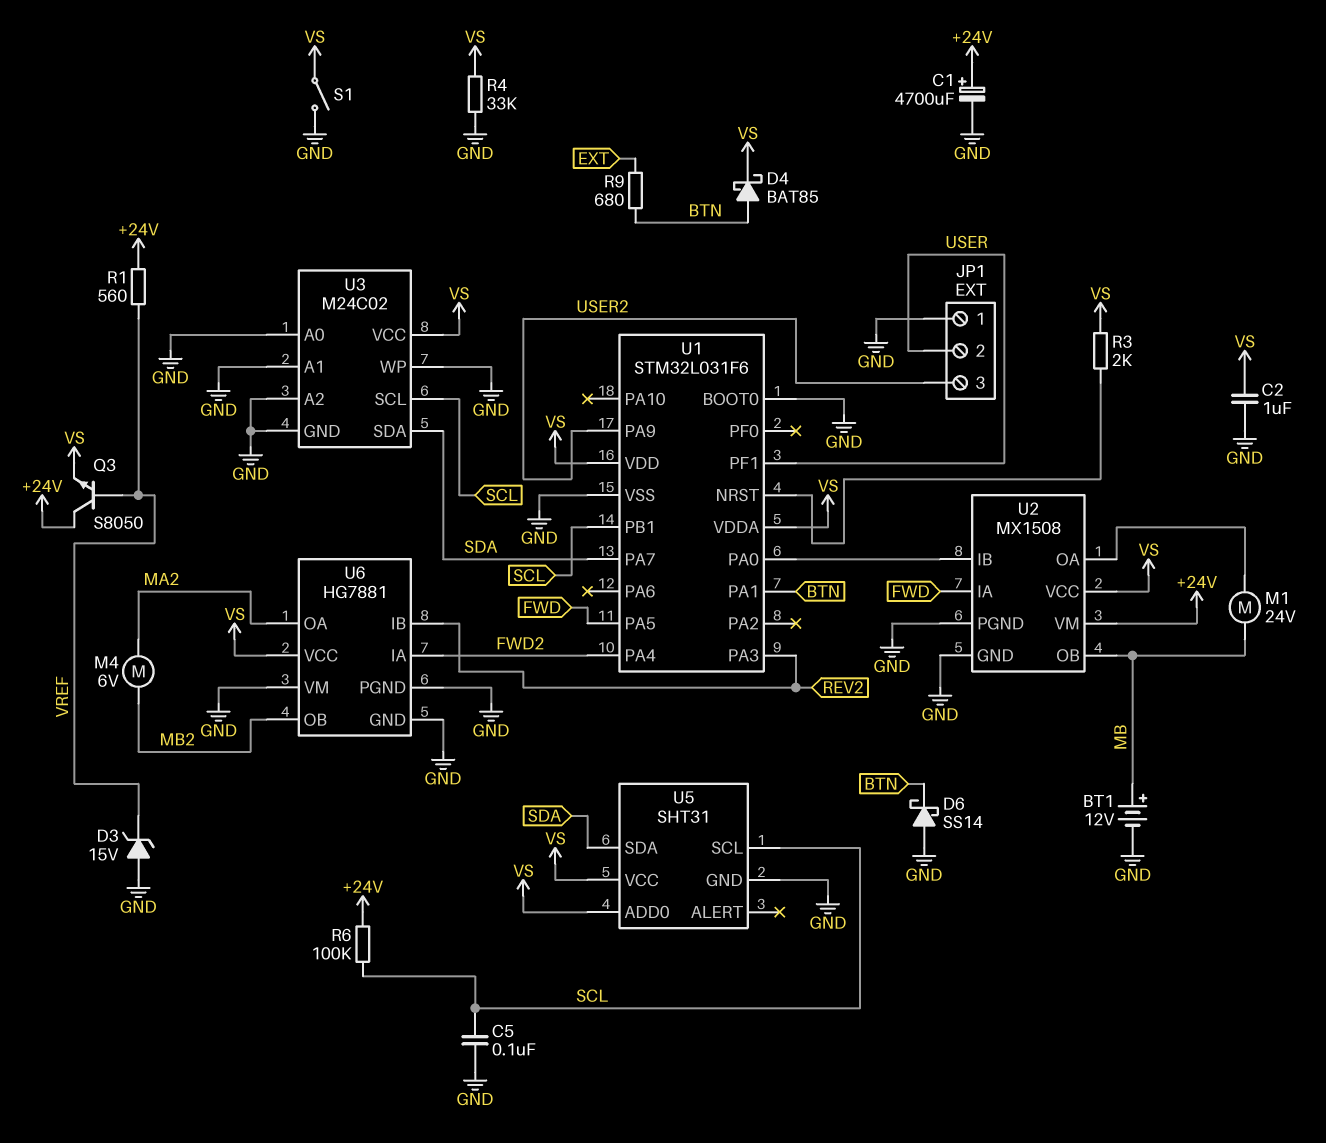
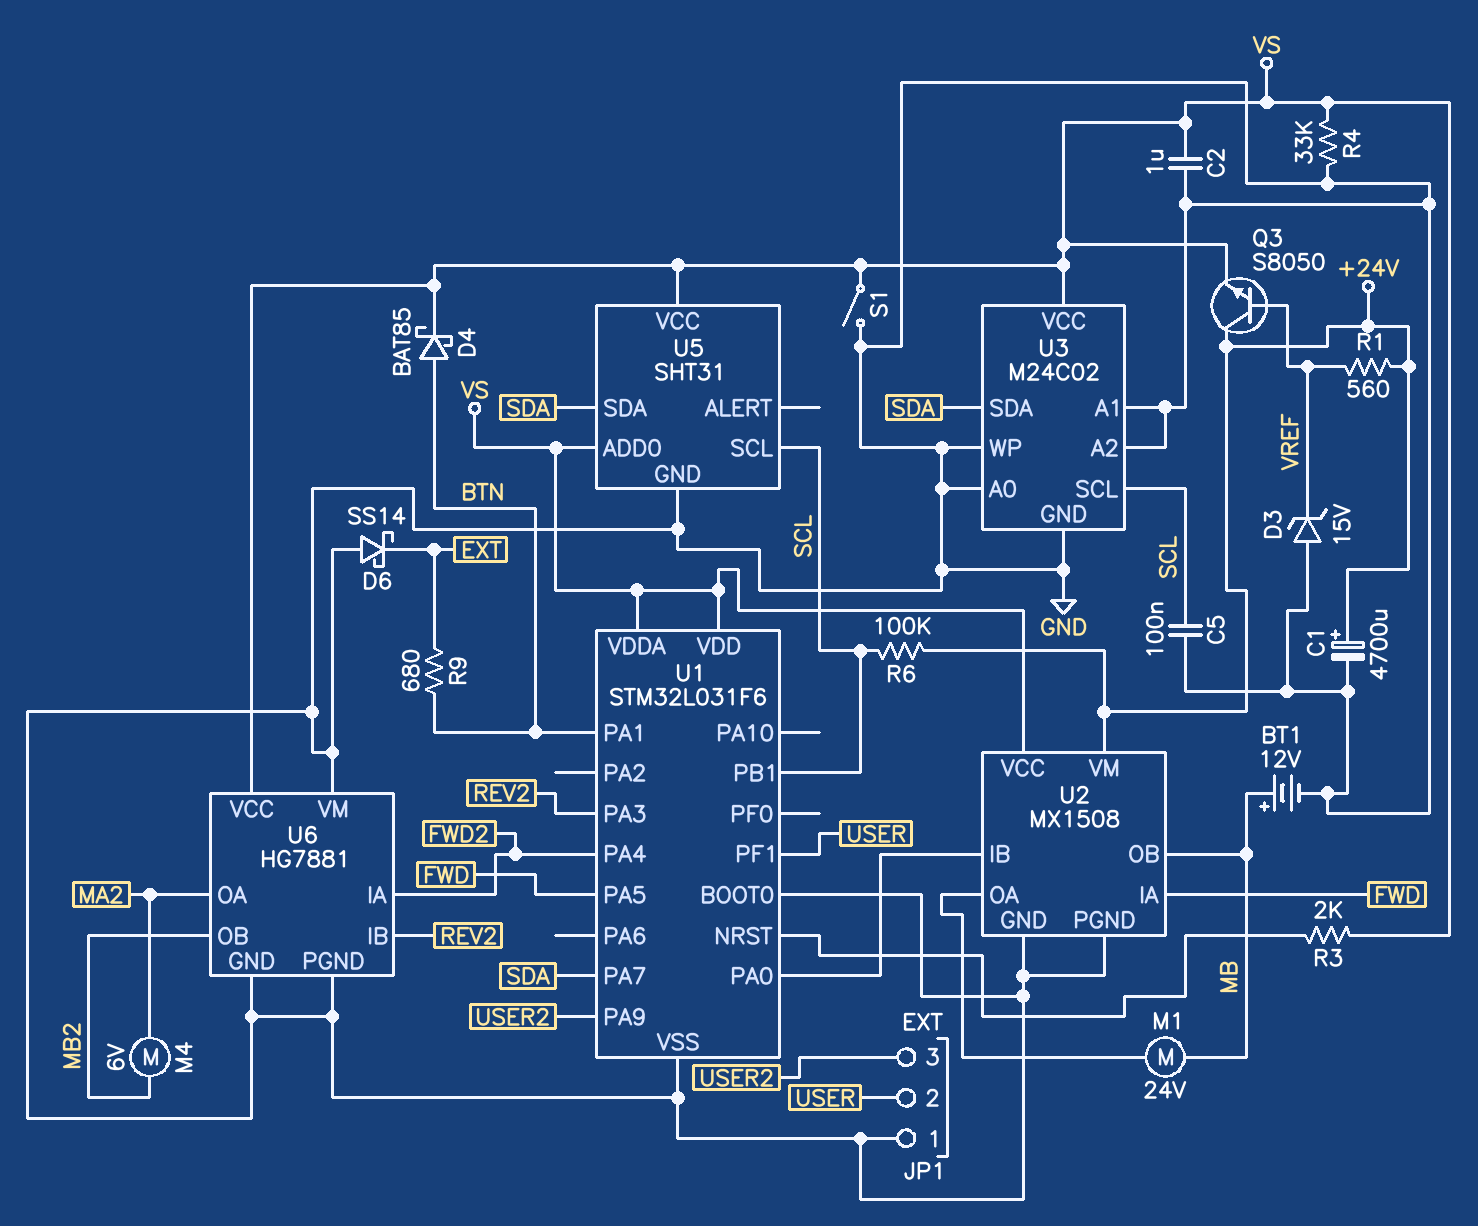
D6: schottky SS14 (A GND, K BTN) -> schottky SS14 (A GND, K EXT)

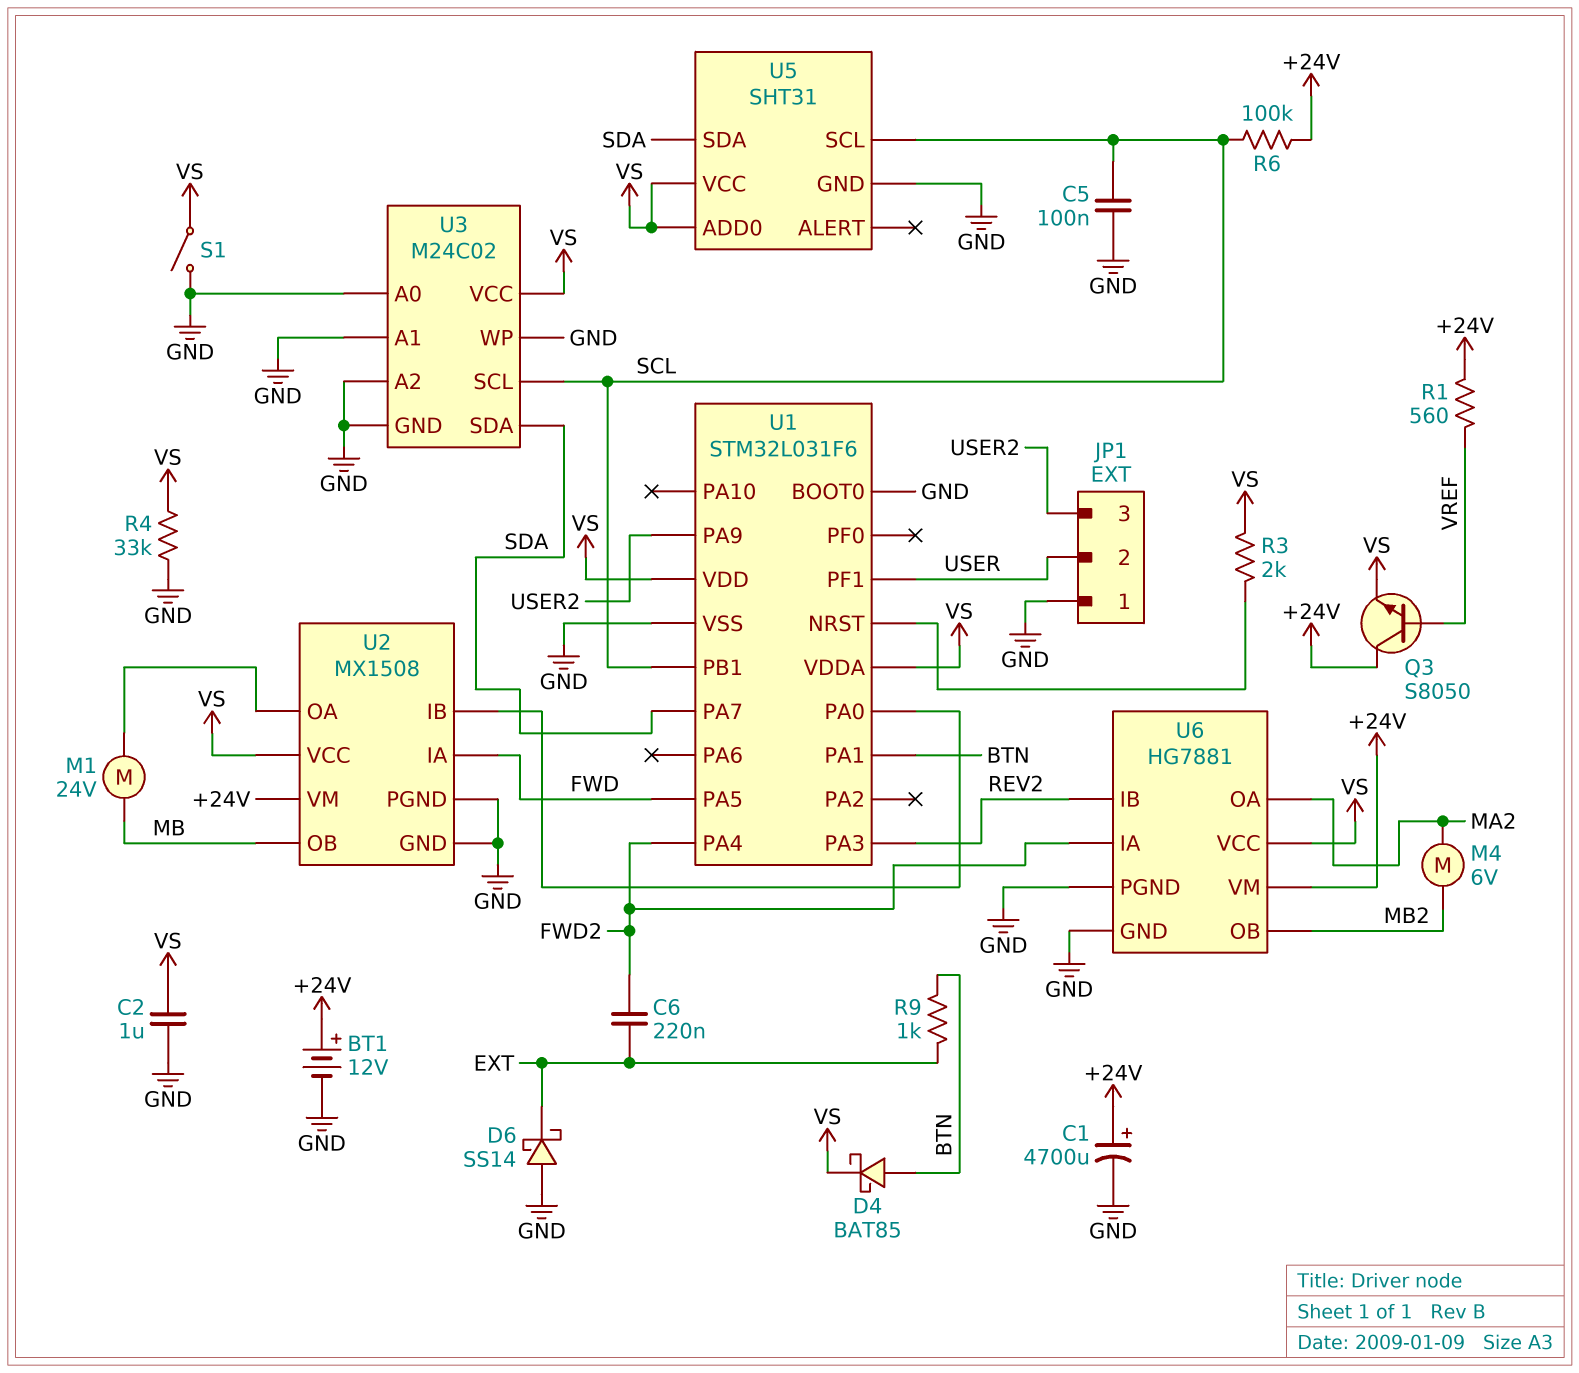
BT1: 12V (plus MB, minus GND) -> 12V (plus +24V, minus GND)
C6: none -> 220nF (EXT, FWD2)
D3: zener 15V (A GND, K VREF) -> none
R9: 680 (BTN, EXT) -> 1k (BTN, EXT)
U6 pin VM: GND -> +24V

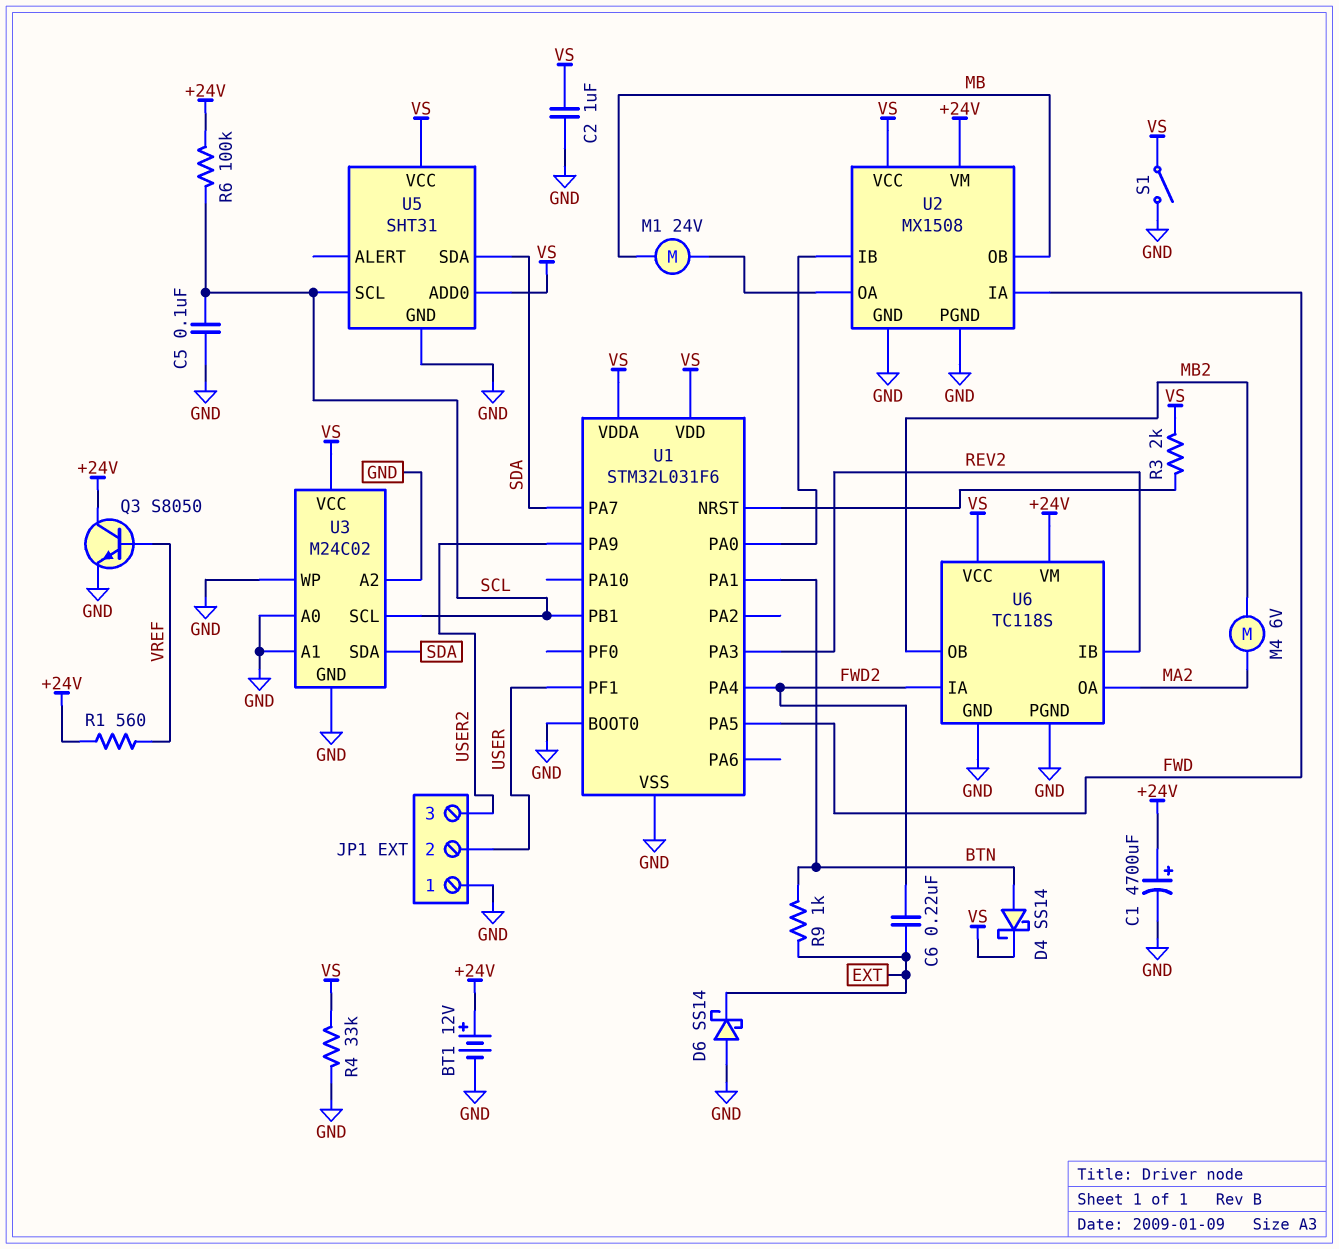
D4: schottky BAT85 (A BTN, K VS) -> schottky SS14 (A BTN, K VS)
Q3: NPN S8050 (B VREF, C +24V, E VS) -> NPN S8050 (B VREF, C +24V, E GND)
U6: HG7881 -> TC118S

